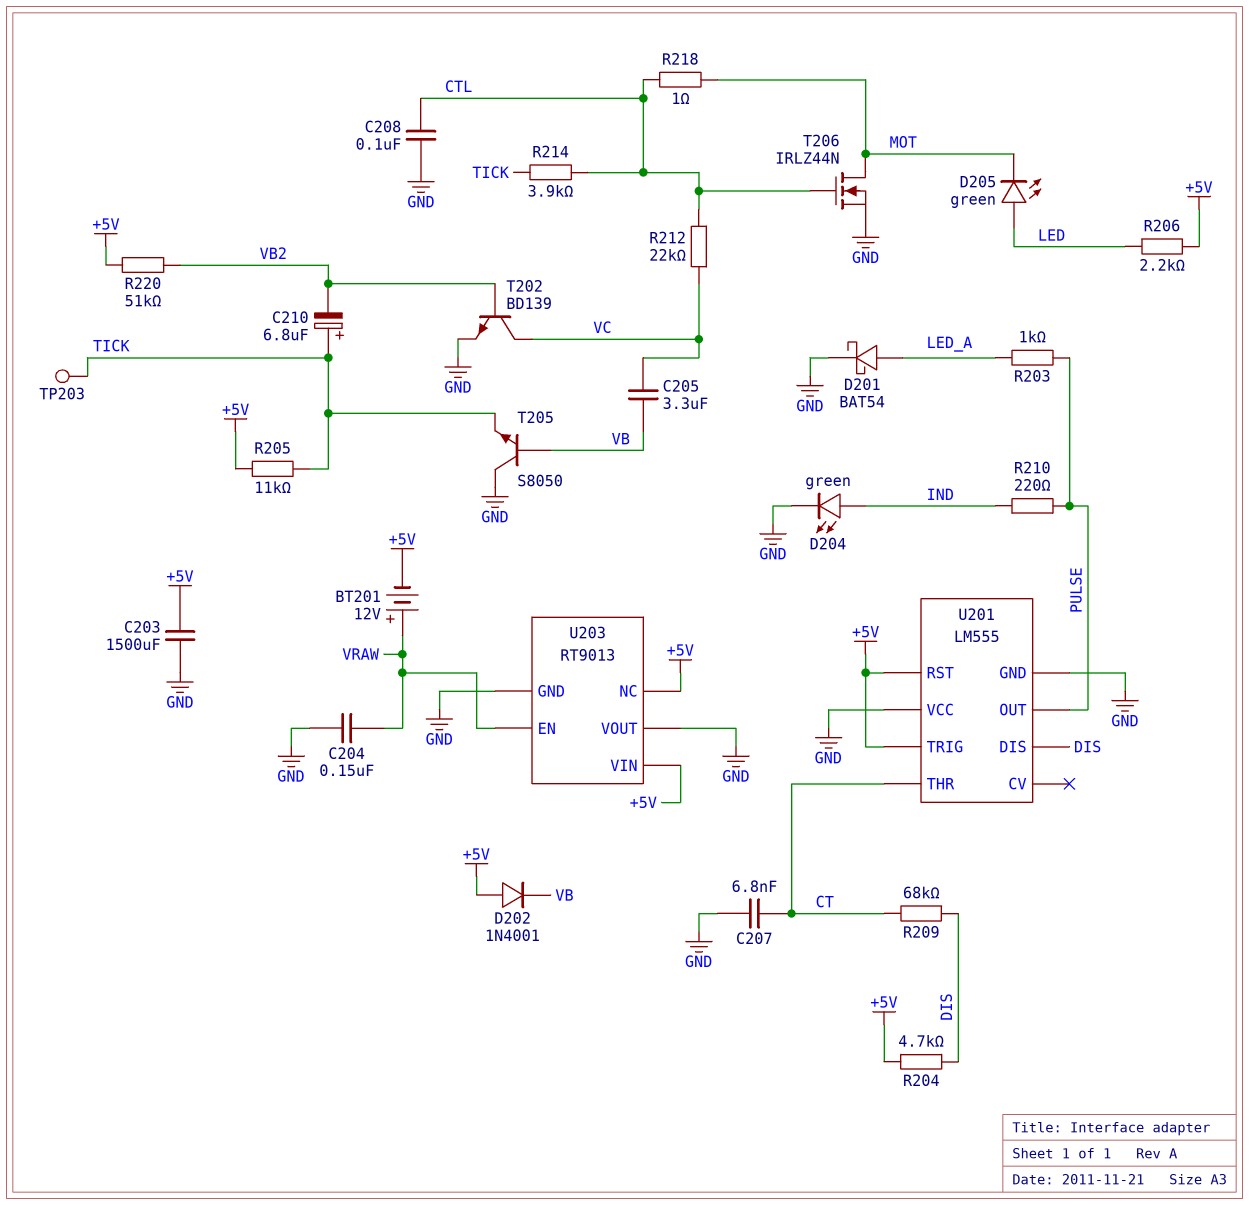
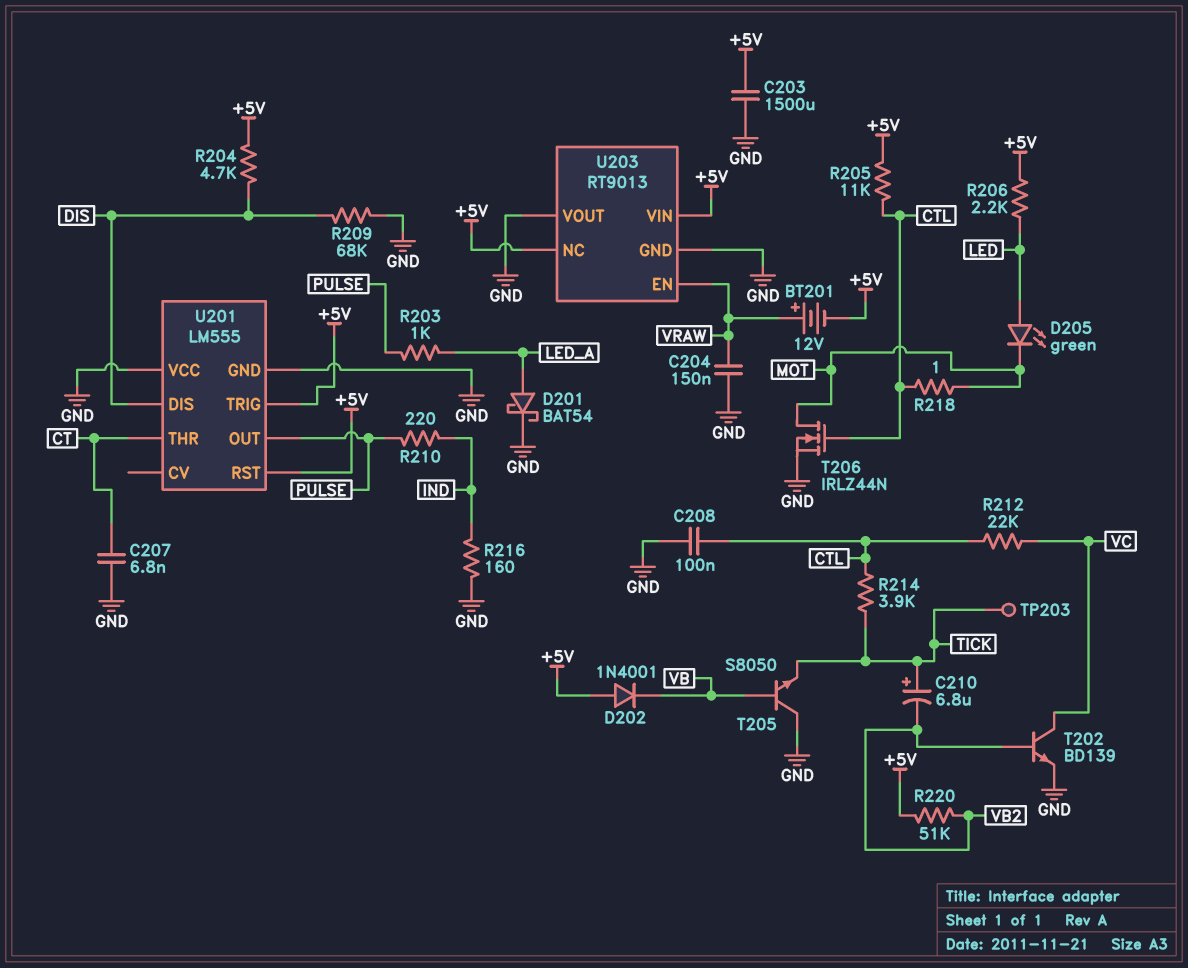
C205: 3.3uF (VB, VC) -> none
D204: LED green (A IND, K GND) -> none
R205: 11k (+5V, TICK) -> 11k (+5V, CTL)
R209: 68k (CT, DIS) -> 68k (DIS, GND)
R216: none -> 160 (GND, IND)

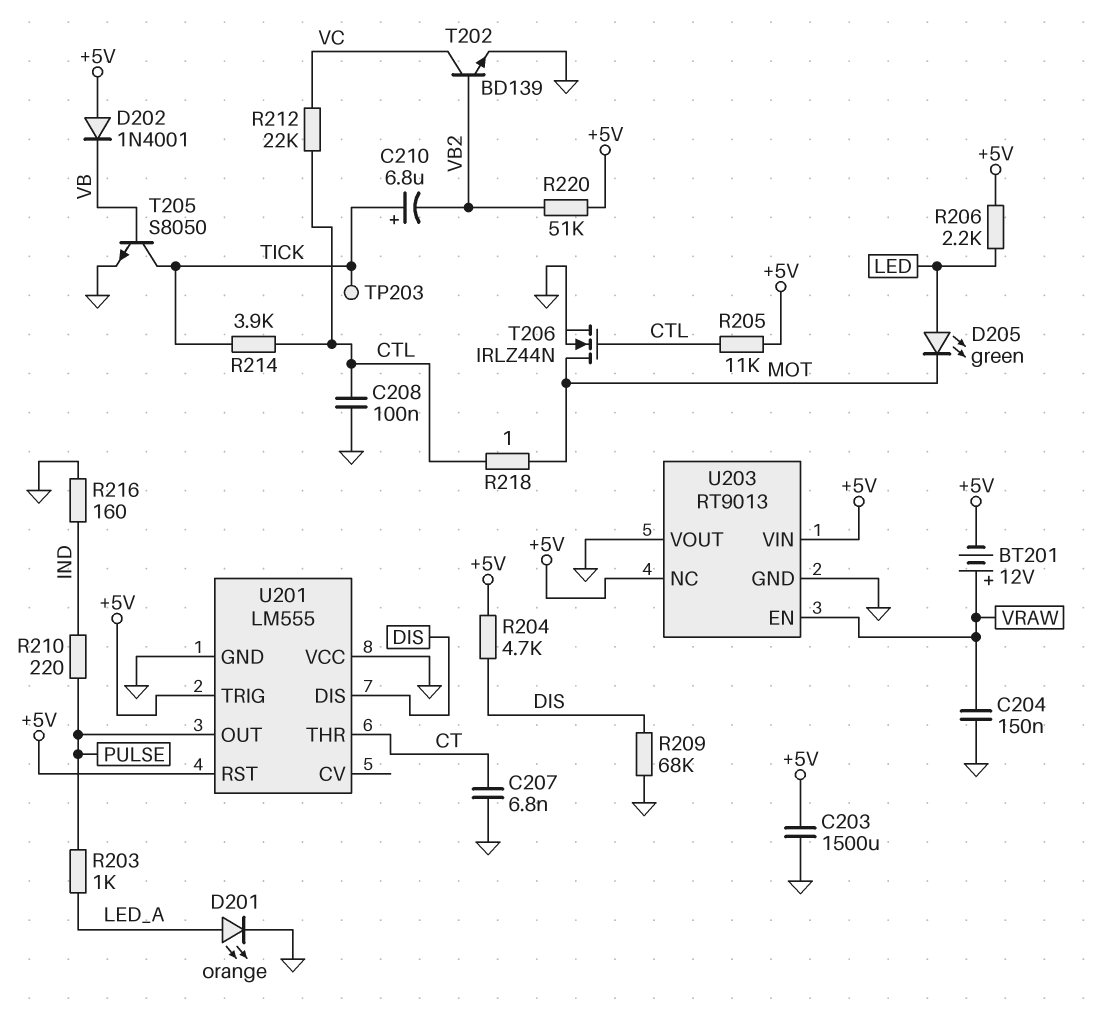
D201: schottky BAT54 (A LED_A, K GND) -> LED orange (A LED_A, K GND)
T205: NPN S8050 (B VB, C GND, E TICK) -> NPN S8050 (B VB, C TICK, E GND)

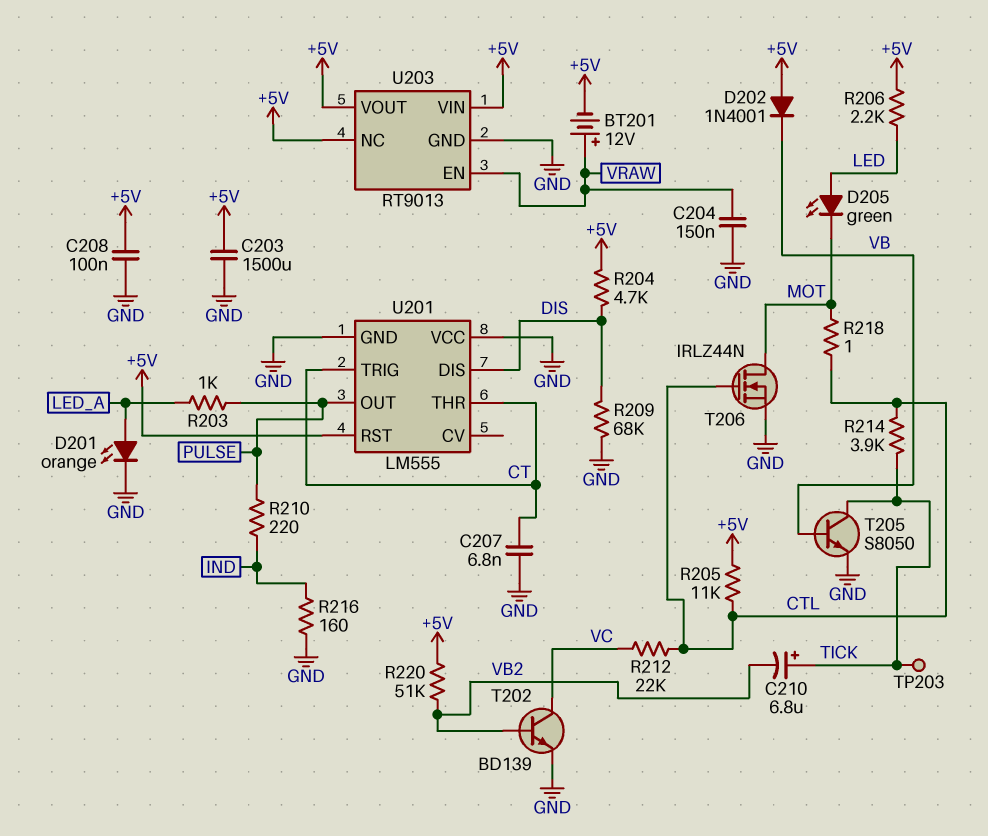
C208: 100nF (CTL, GND) -> 100nF (+5V, GND)
U201 pin TRIG: +5V -> CT
U203 pin VOUT: GND -> +5V

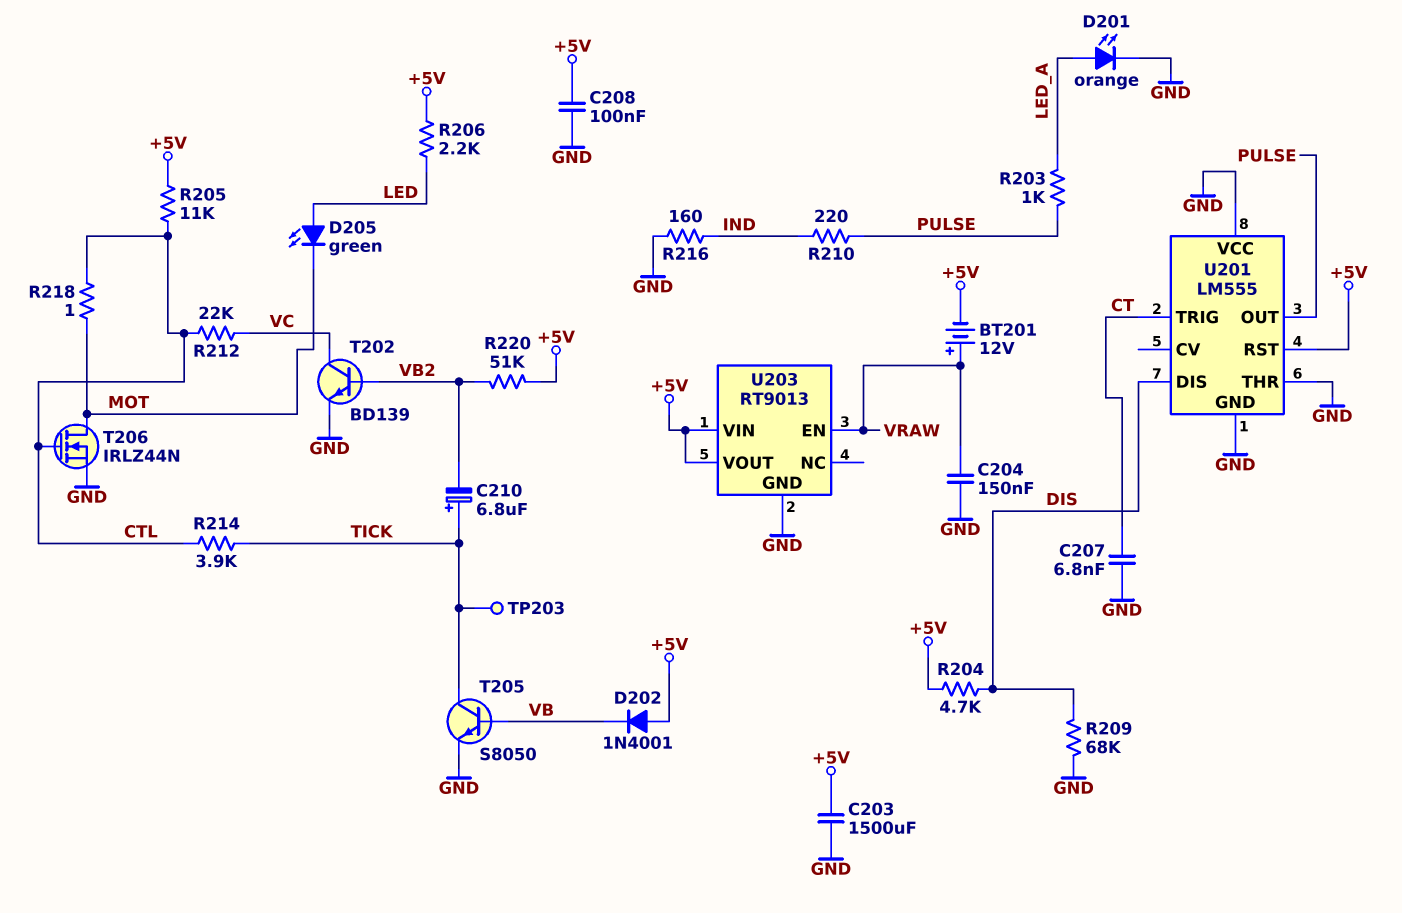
U201 pin THR: CT -> GND
U203 pin NC: +5V -> none

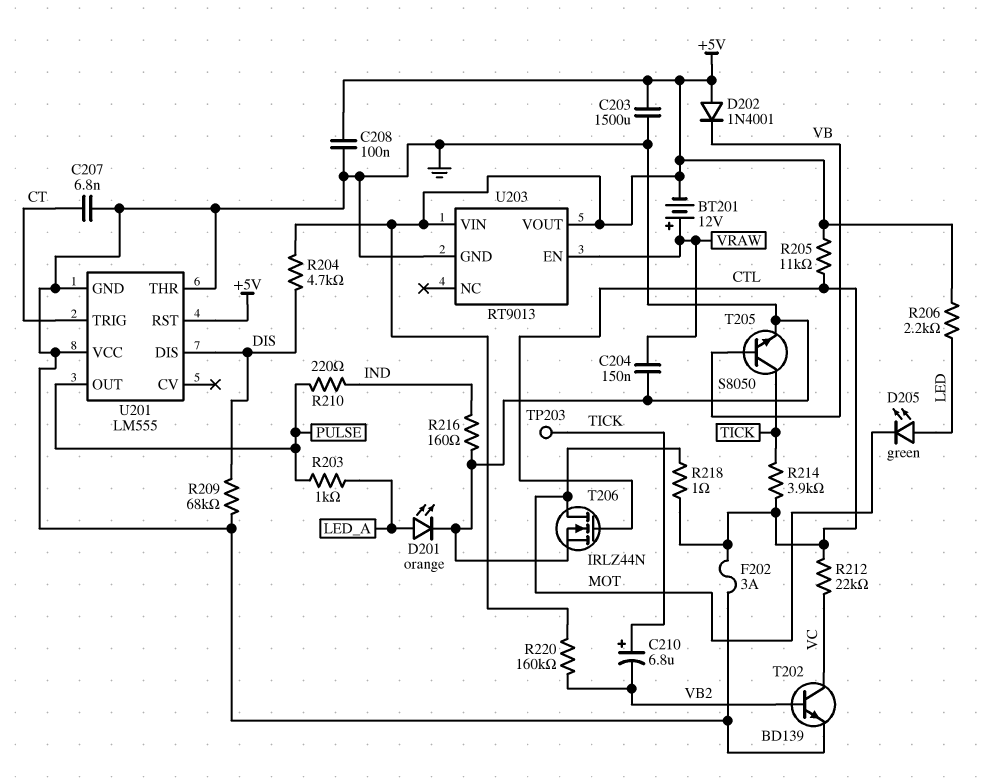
F202: none -> 3A (CTL, GND)
R220: 51k (+5V, VB2) -> 160k (+5V, VB2)

